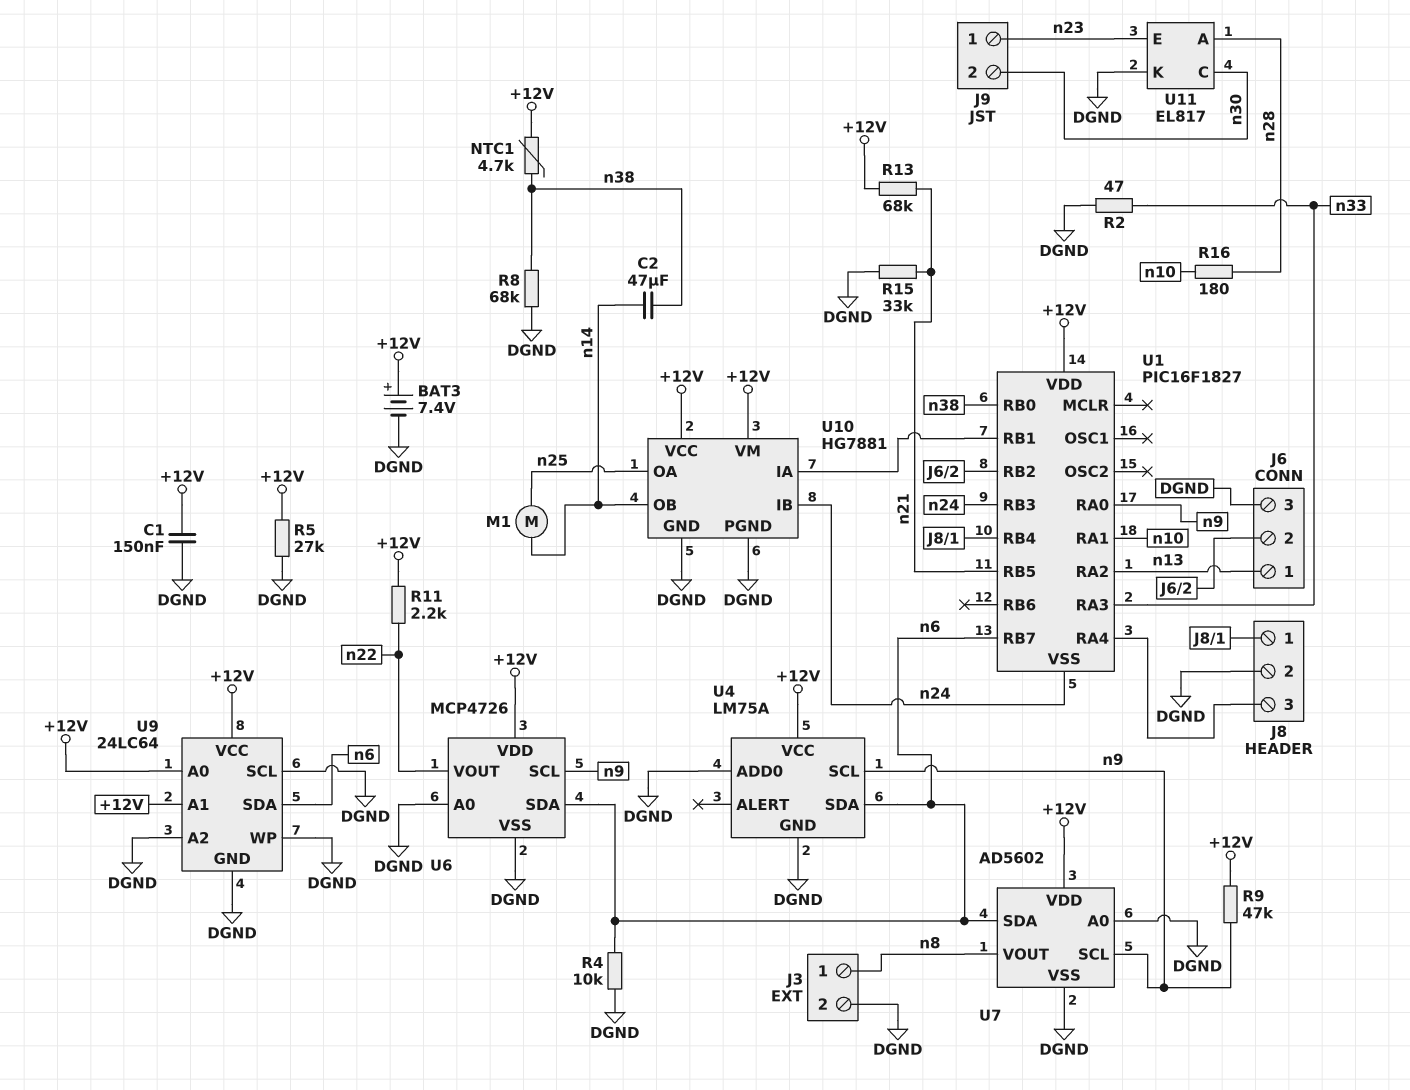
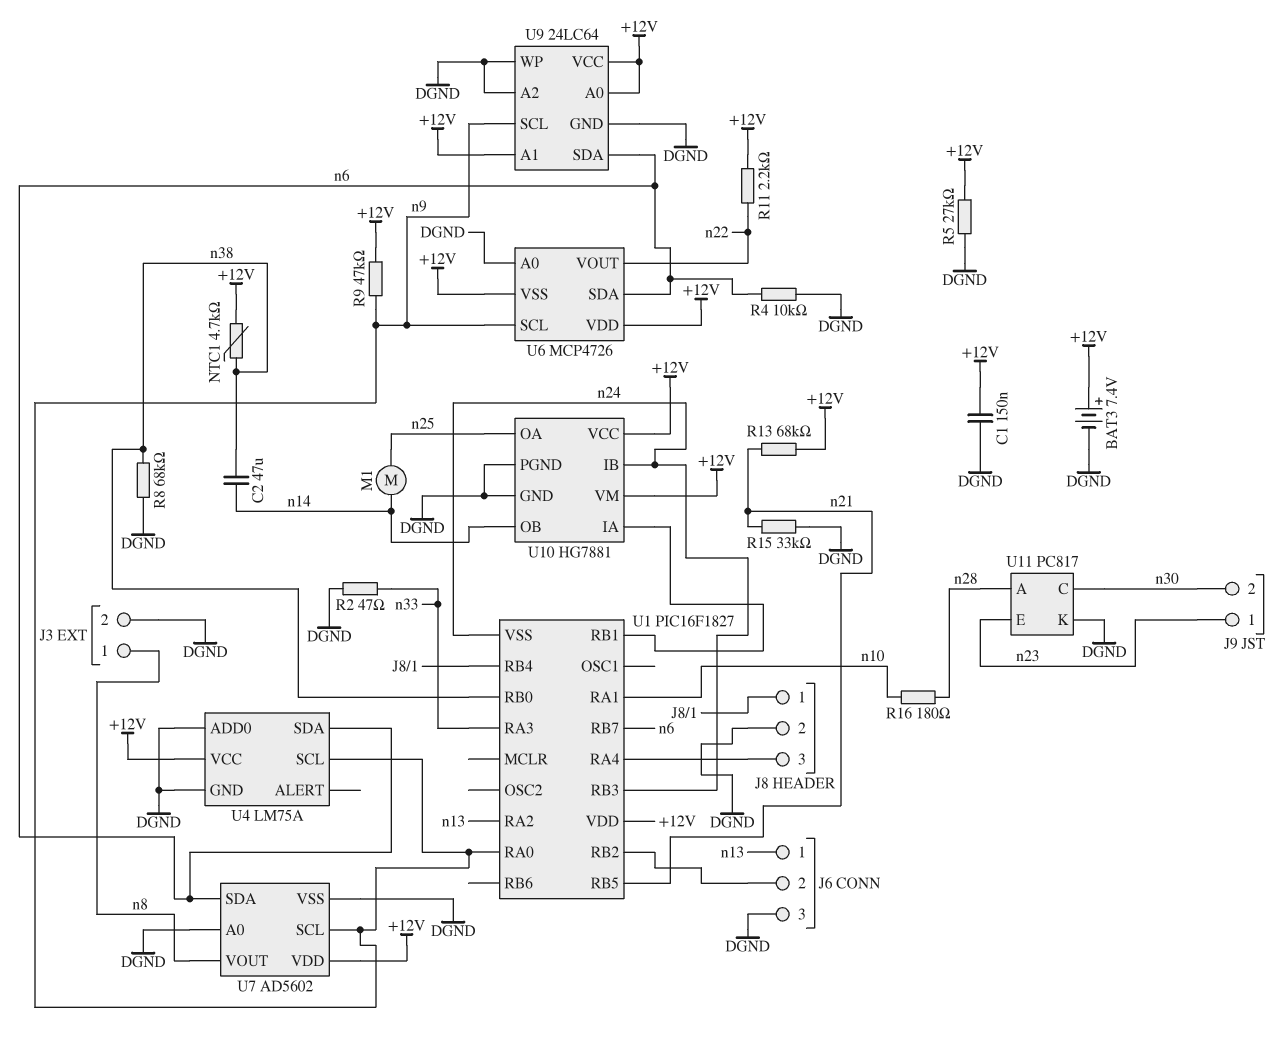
U6 pin VSS: DGND -> +12V
U9 pin SCL: DGND -> n9
U11: EL817 -> PC817

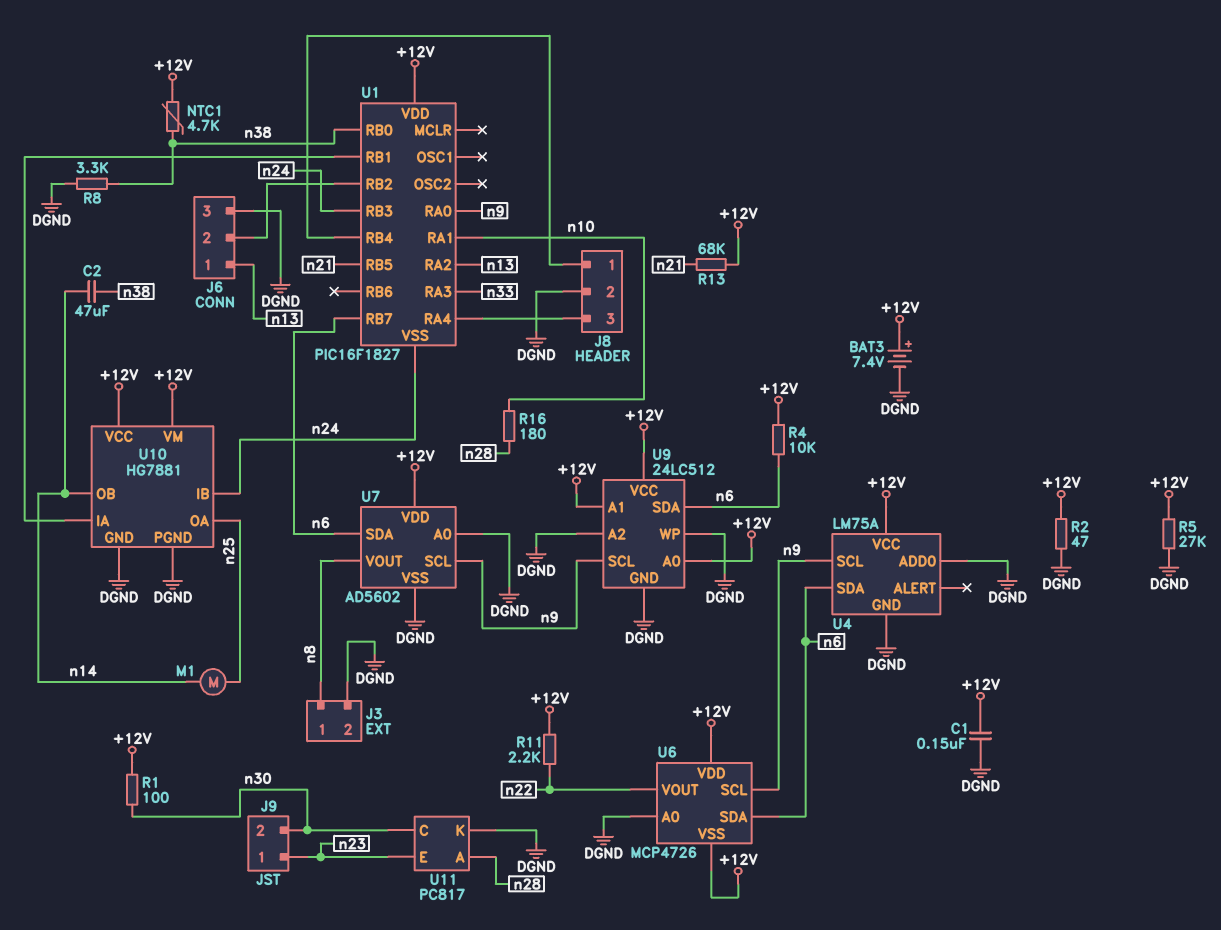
R1: none -> 100 (+12V, n30)
R2: 47 (DGND, n33) -> 47 (+12V, DGND)
R4: 10k (DGND, n6) -> 10k (+12V, n6)
R8: 68k (DGND, n38) -> 3.3k (DGND, n38)
R9: 47k (+12V, n9) -> none
R15: 33k (DGND, n21) -> none
U9: 24LC64 -> 24LC512

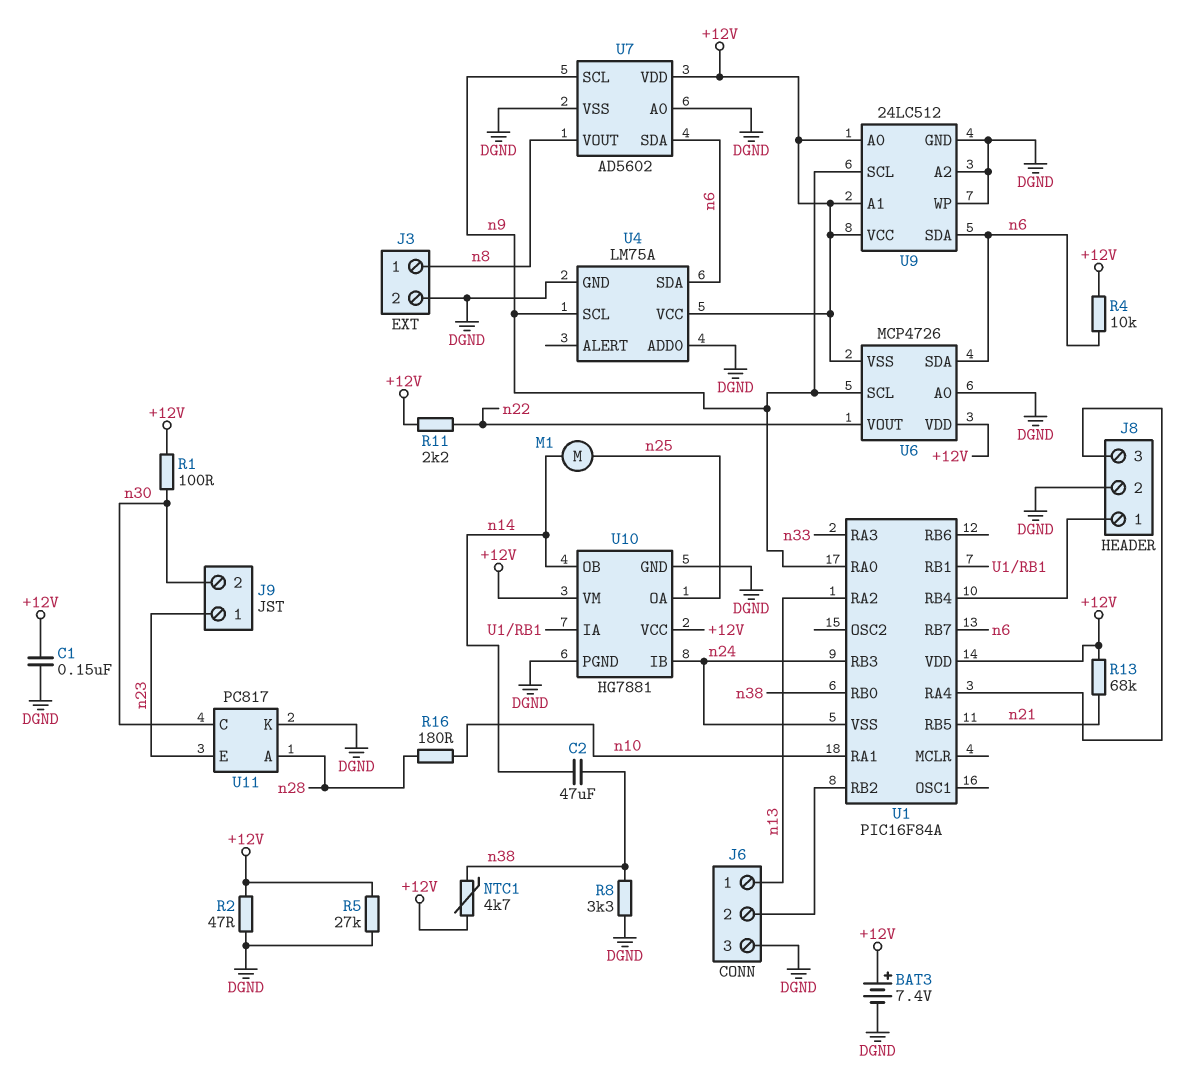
U1: PIC16F1827 -> PIC16F84A

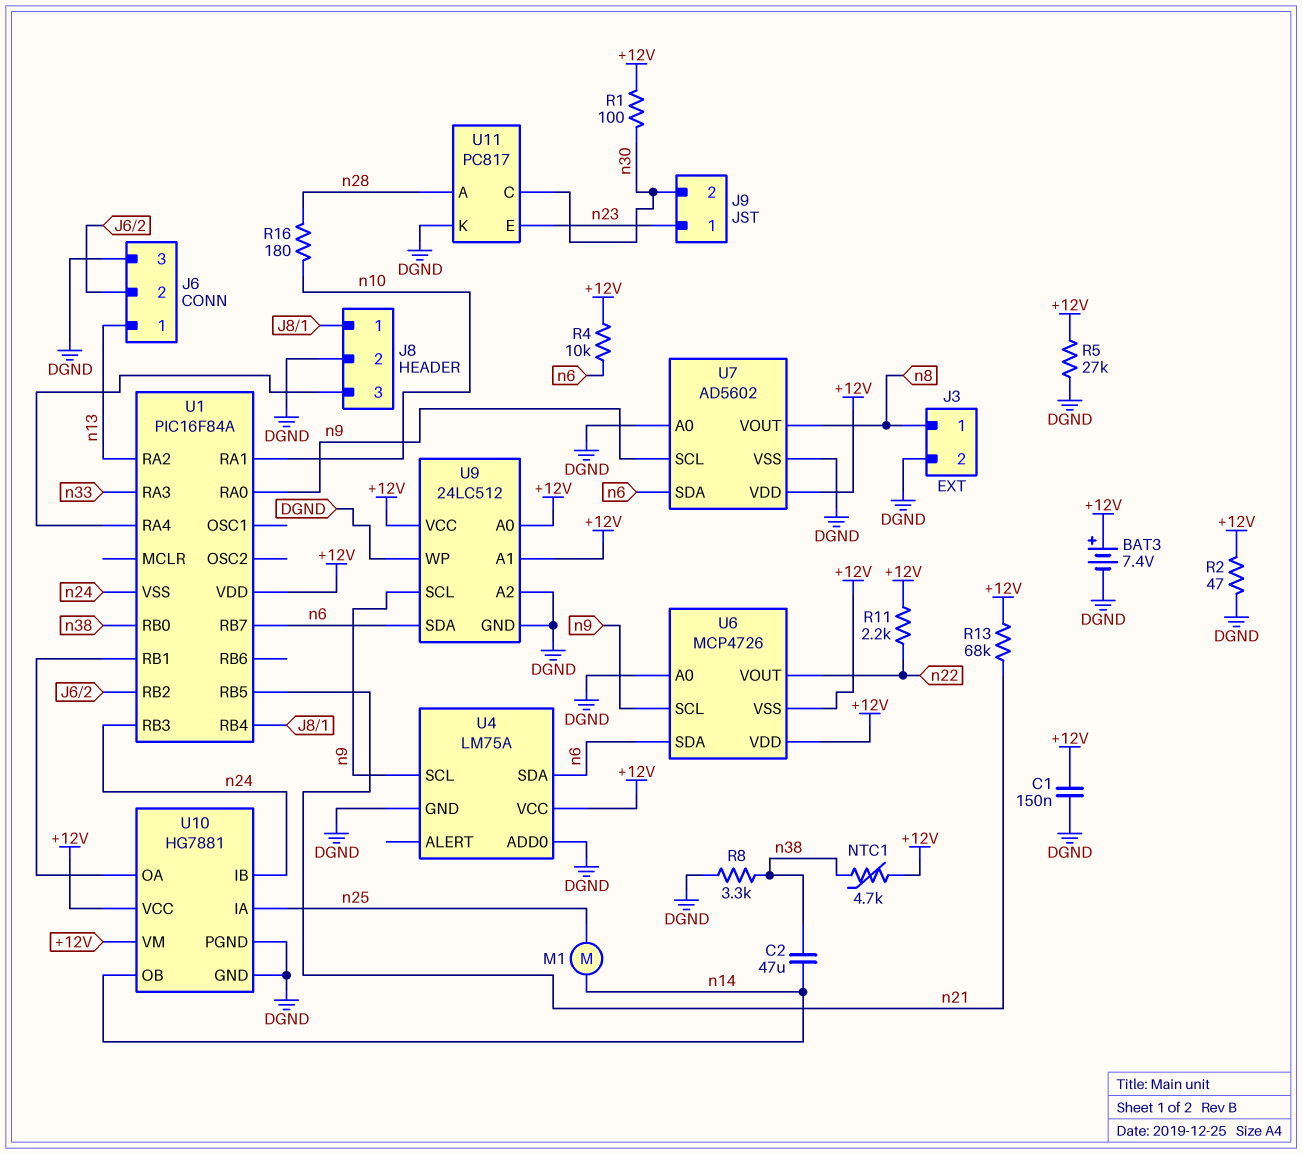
U10 pin IA: U1/RB1 -> n25
U10 pin OA: n25 -> U1/RB1

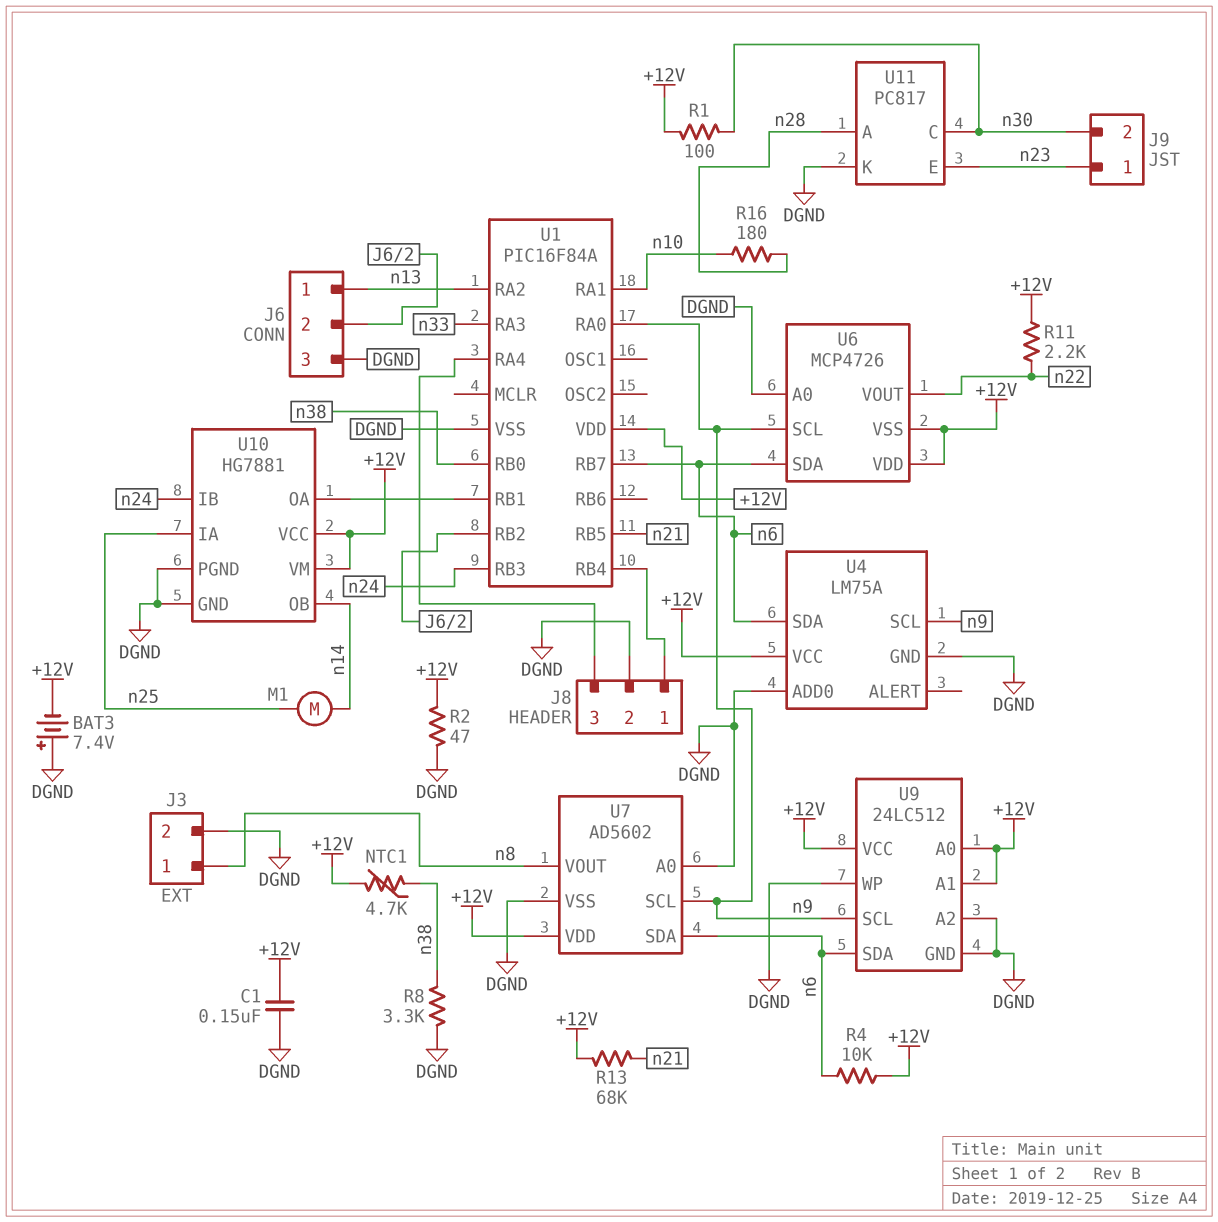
BAT3: 7.4V (plus +12V, minus DGND) -> 7.4V (plus DGND, minus +12V)
C2: 47uF (n14, n38) -> none
R5: 27k (+12V, DGND) -> none
U1 pin VSS: n24 -> DGND

